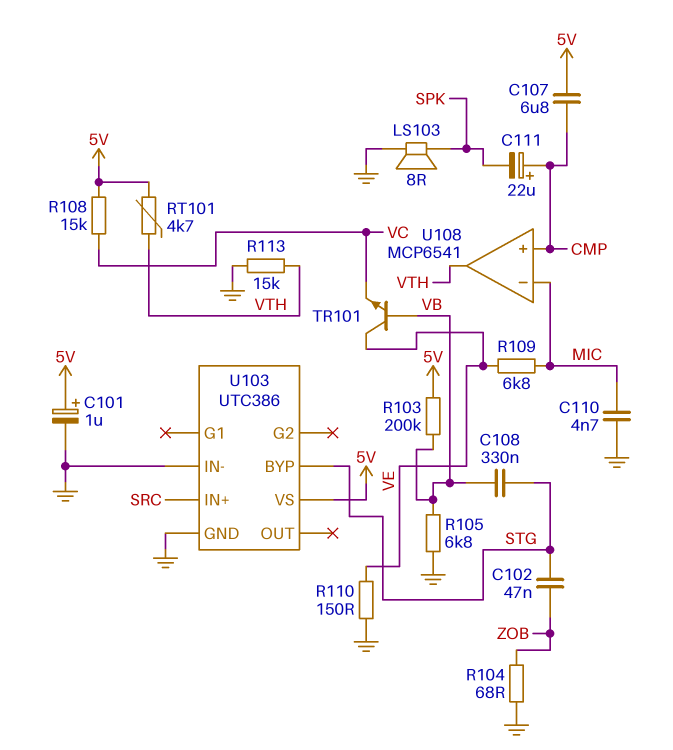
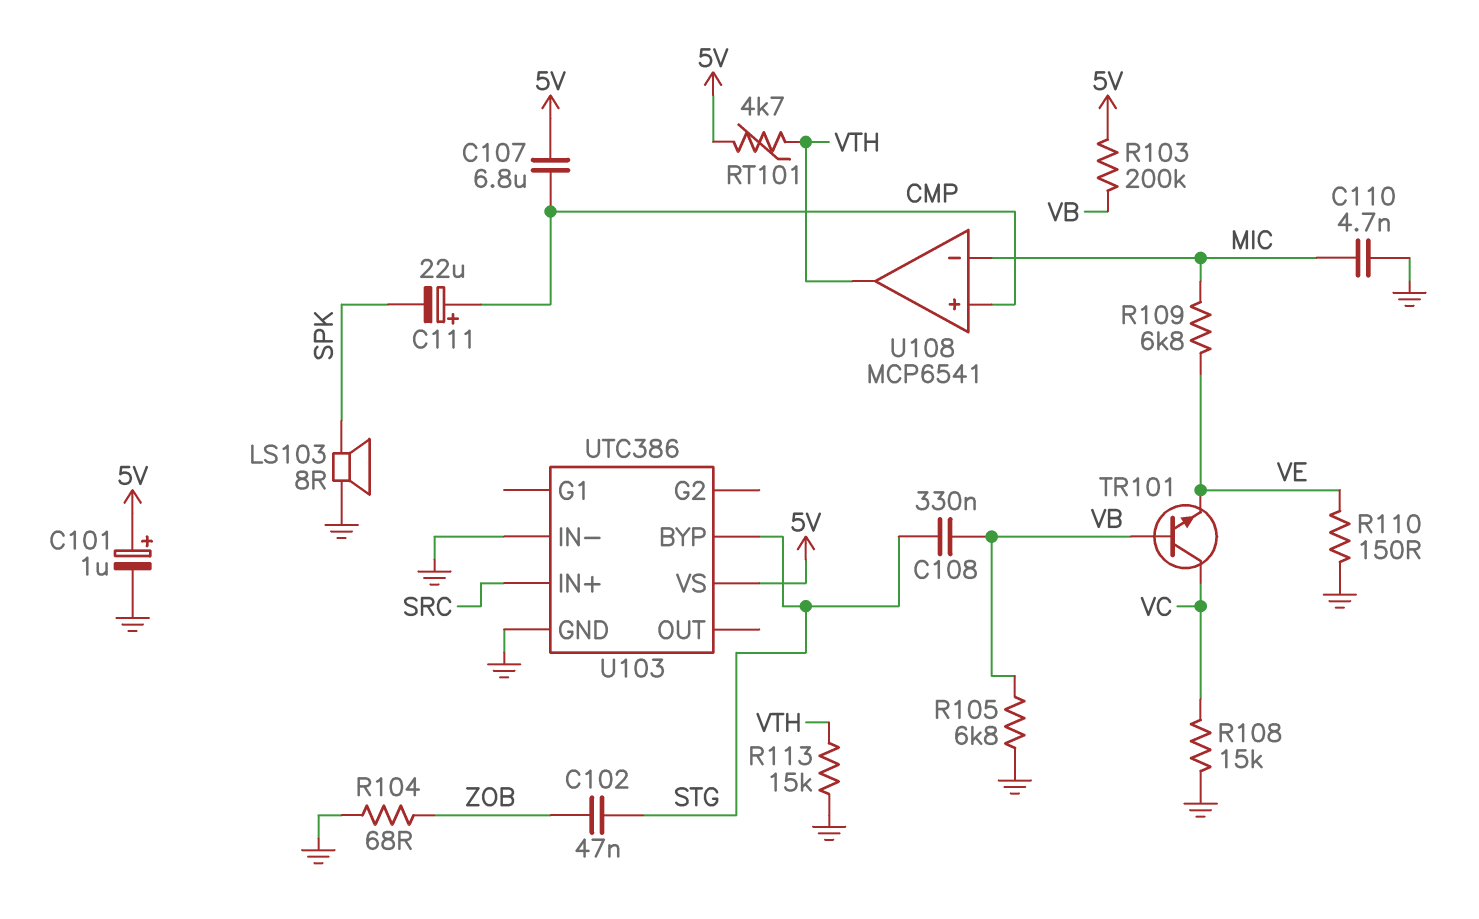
R108: 15k (5V, VC) -> 15k (GND, VC)
TR101: NPN (B VB, C VE, E VC) -> NPN (B VB, C VC, E VE)

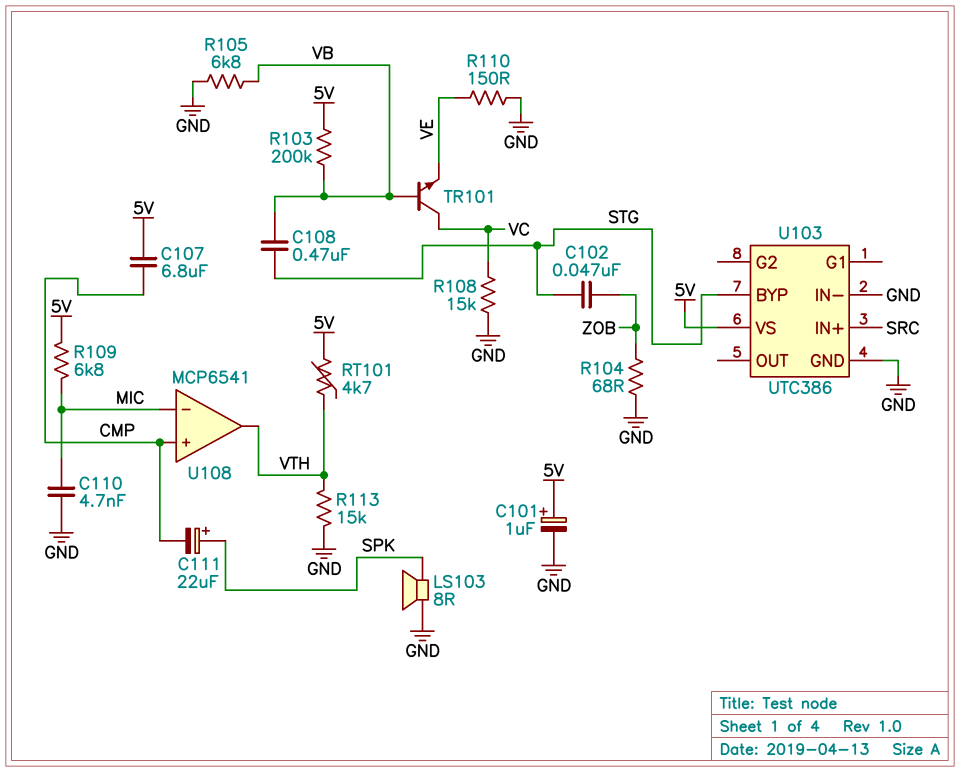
C108: 330nF (STG, VB) -> 470nF (STG, VB)
C111: 22uF (plus CMP, minus SPK) -> 22uF (plus SPK, minus CMP)
R109: 6.8k (MIC, VE) -> 6.8k (5V, MIC)

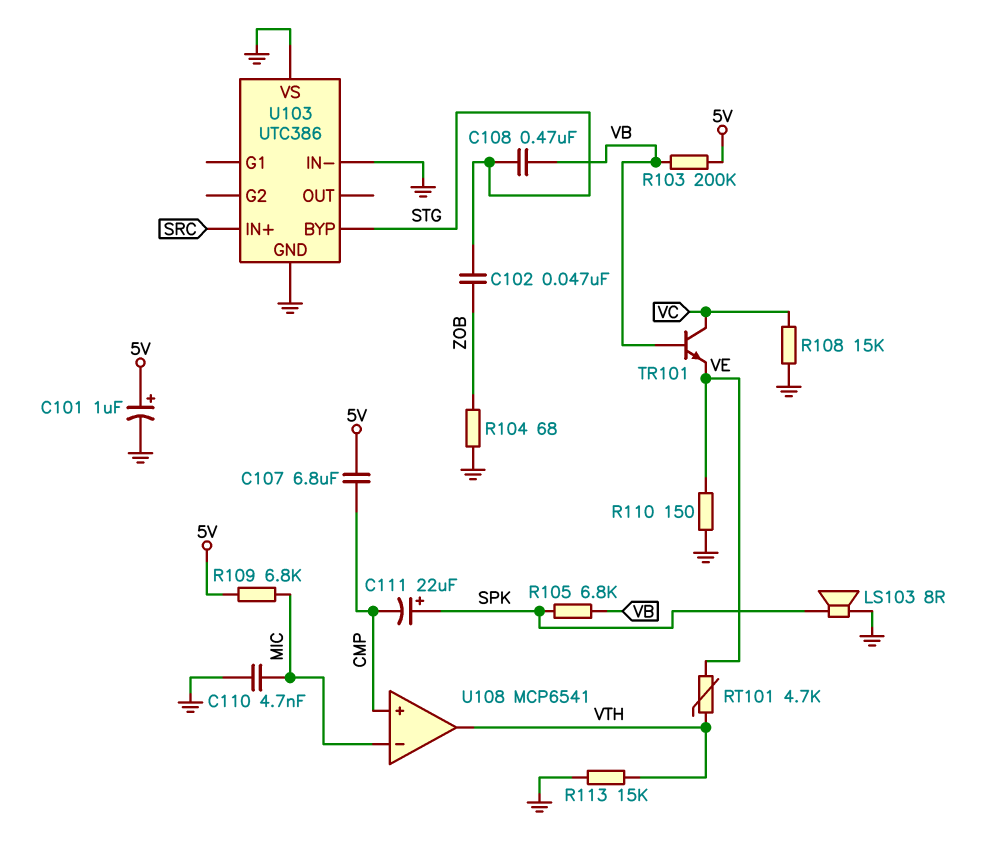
R105: 6.8k (GND, VB) -> 6.8k (SPK, VB)
RT101: 4.7k (5V, VTH) -> 4.7k (VE, VTH)
U103 pin VS: 5V -> GND

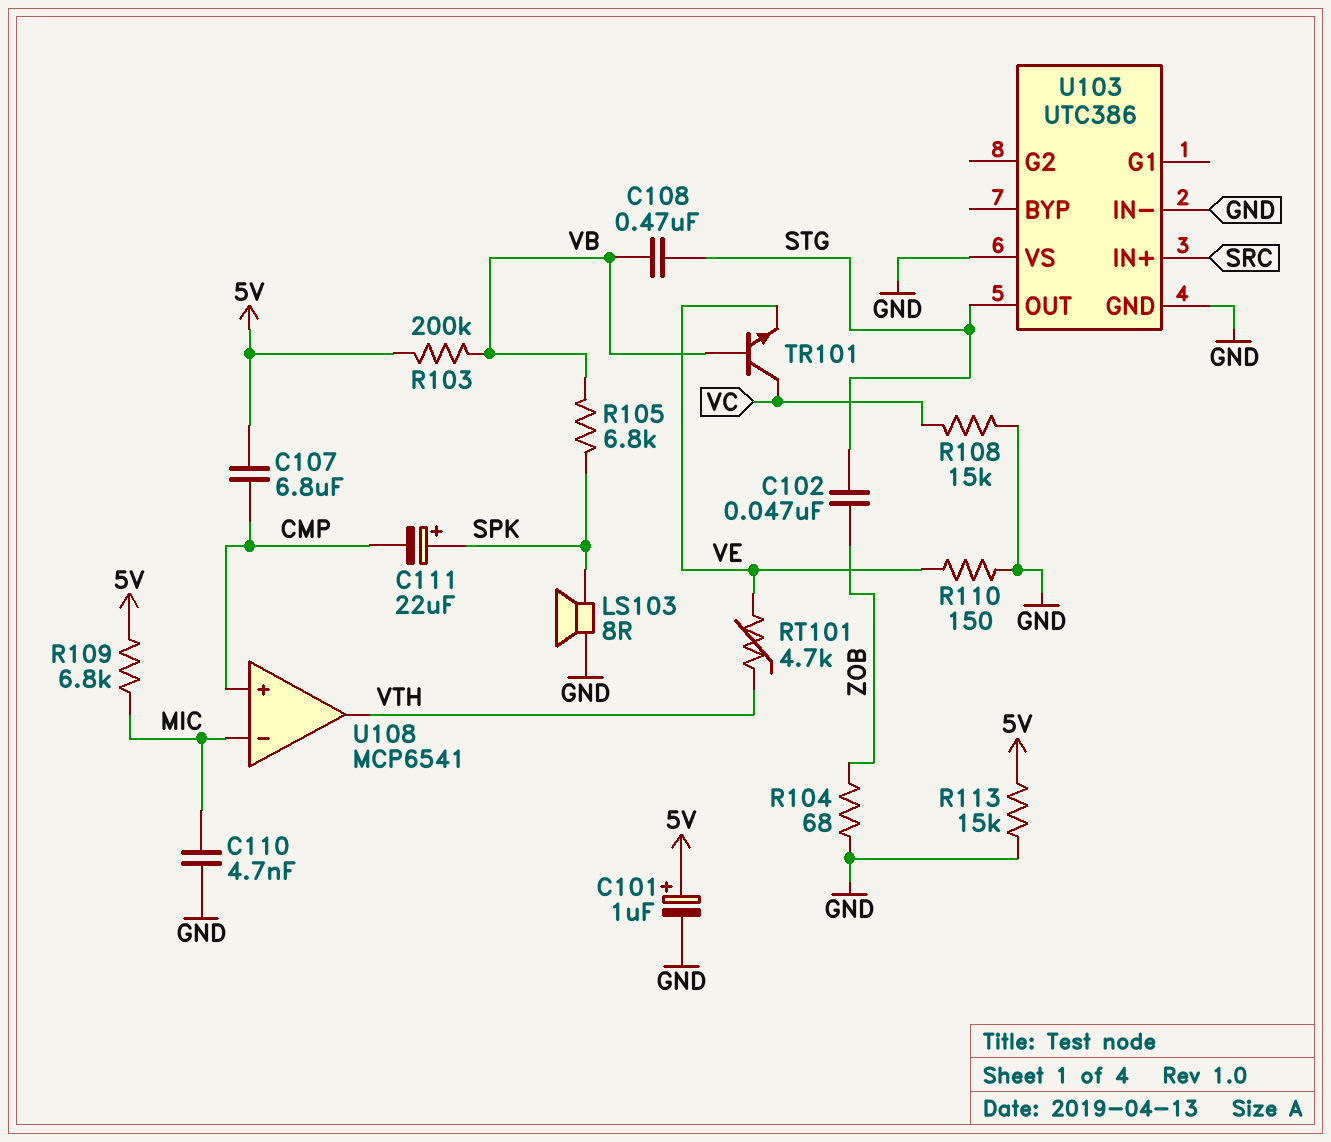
R113: 15k (GND, VTH) -> 15k (5V, GND)
U103 pin BYP: STG -> none
U103 pin OUT: none -> STG

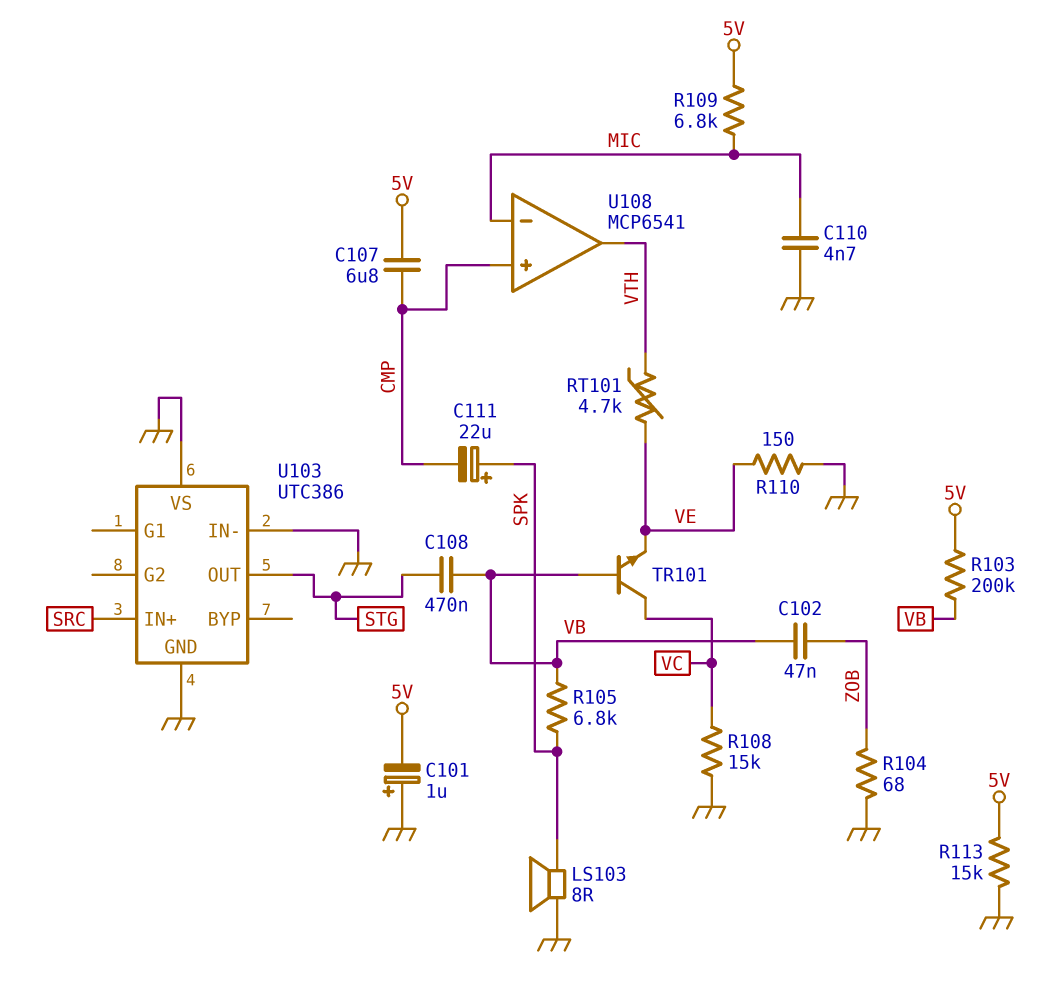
C101: 1uF (plus 5V, minus GND) -> 1uF (plus GND, minus 5V)
C102: 47nF (STG, ZOB) -> 47nF (VB, ZOB)

